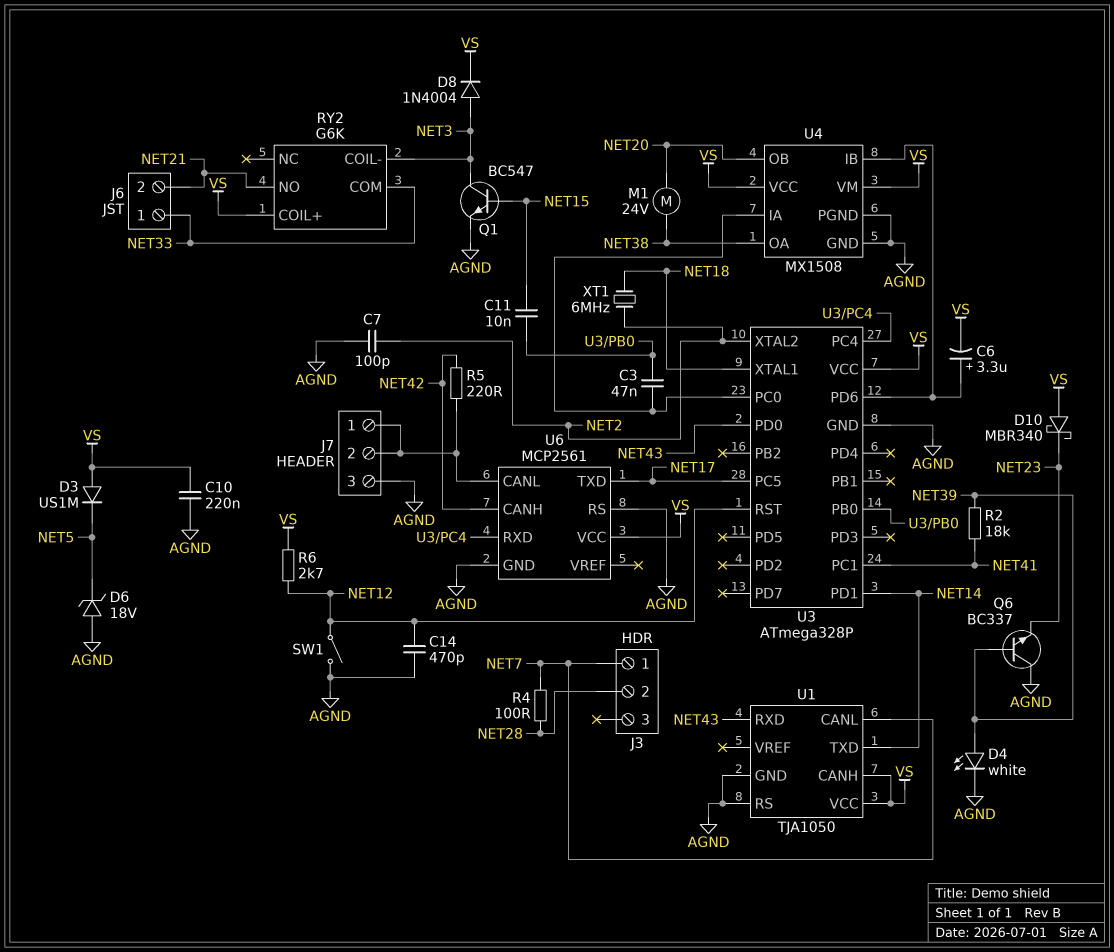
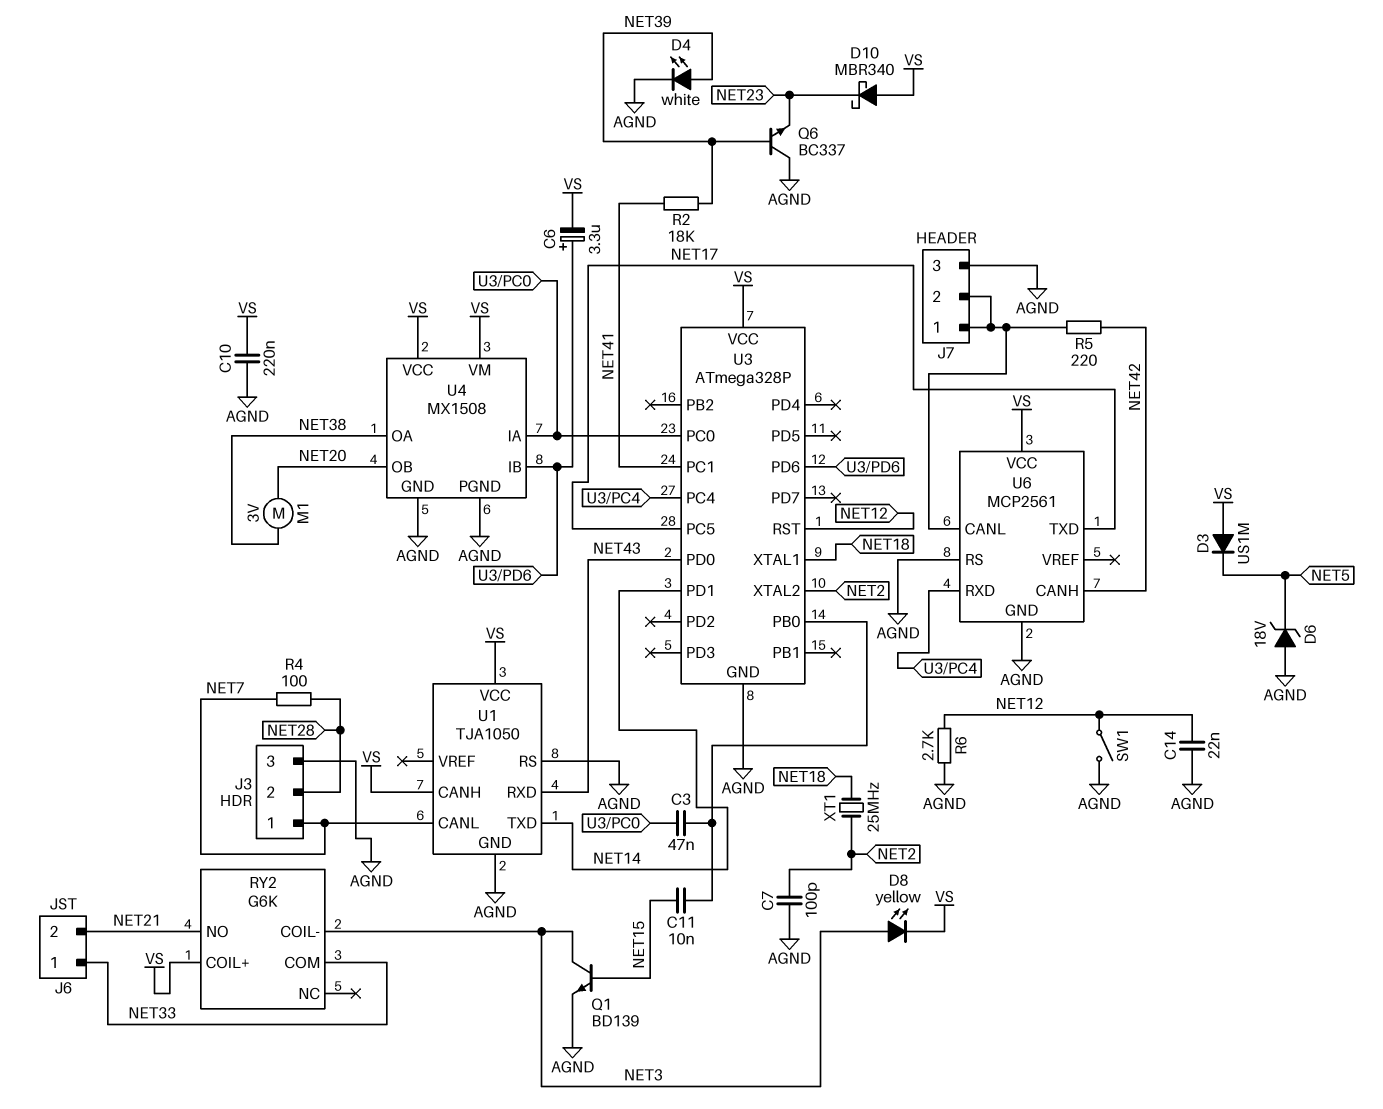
C14: 470pF (AGND, NET12) -> 22nF (AGND, NET12)
D8: diode 1N4004 (A NET3, K VS) -> LED yellow (A NET3, K VS)
J3 pin 3: none -> AGND
M1: motor 24V (NET20, NET38) -> motor 3V (NET20, NET38)
Q1: NPN BC547 (B NET15, C NET3, E AGND) -> NPN BD139 (B NET15, C NET3, E AGND)
R6: 2.7k (NET12, VS) -> 2.7k (AGND, NET12)
XT1: 6MHz (NET2, NET18) -> 25MHz (NET2, NET18)

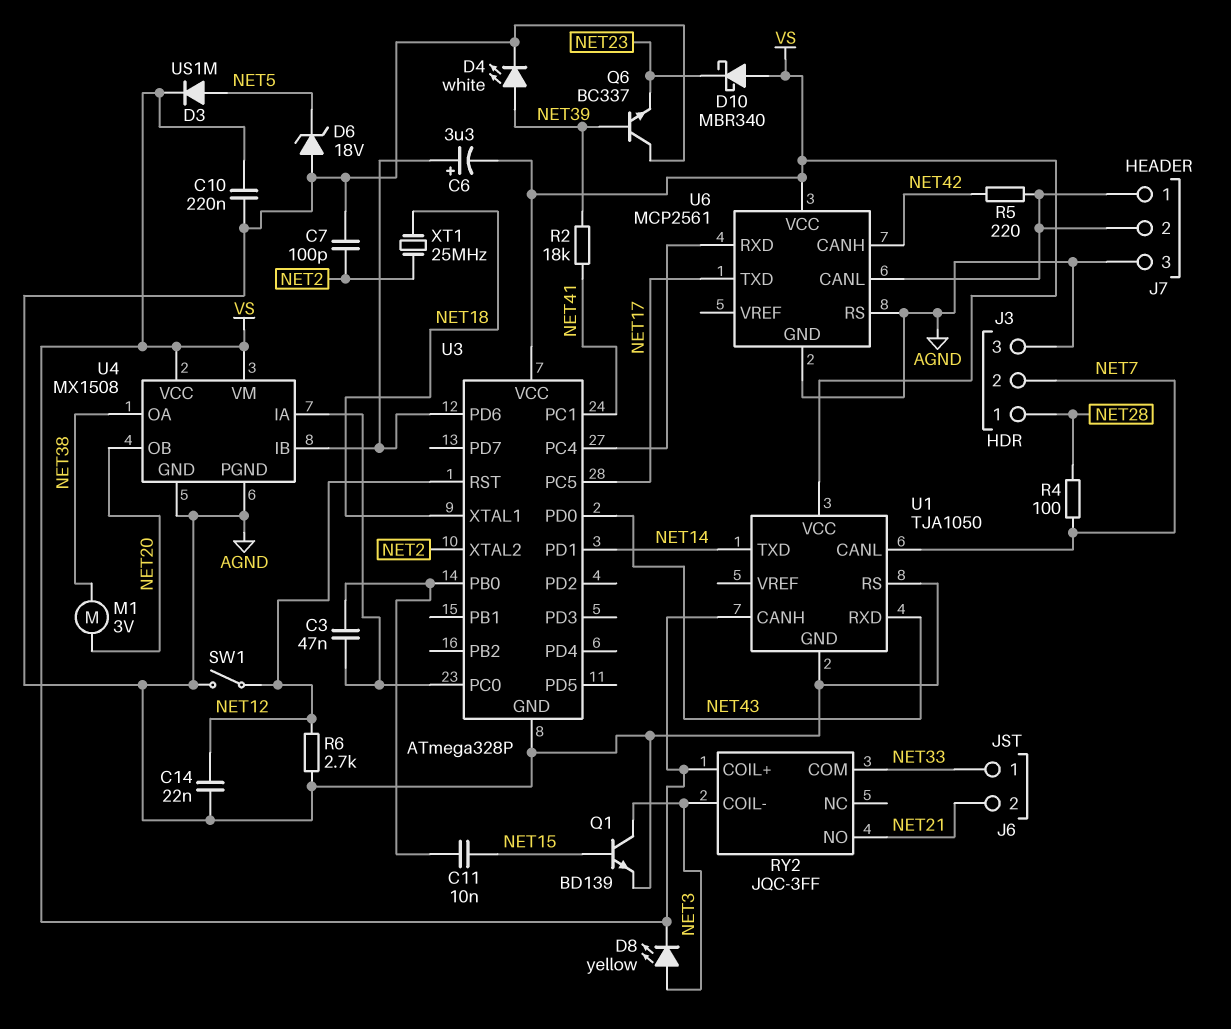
D3: diode US1M (A VS, K NET5) -> diode US1M (A NET5, K VS)
J3 pin 1: NET7 -> NET28
J3 pin 2: NET28 -> NET7
RY2: G6K -> JQC-3FF

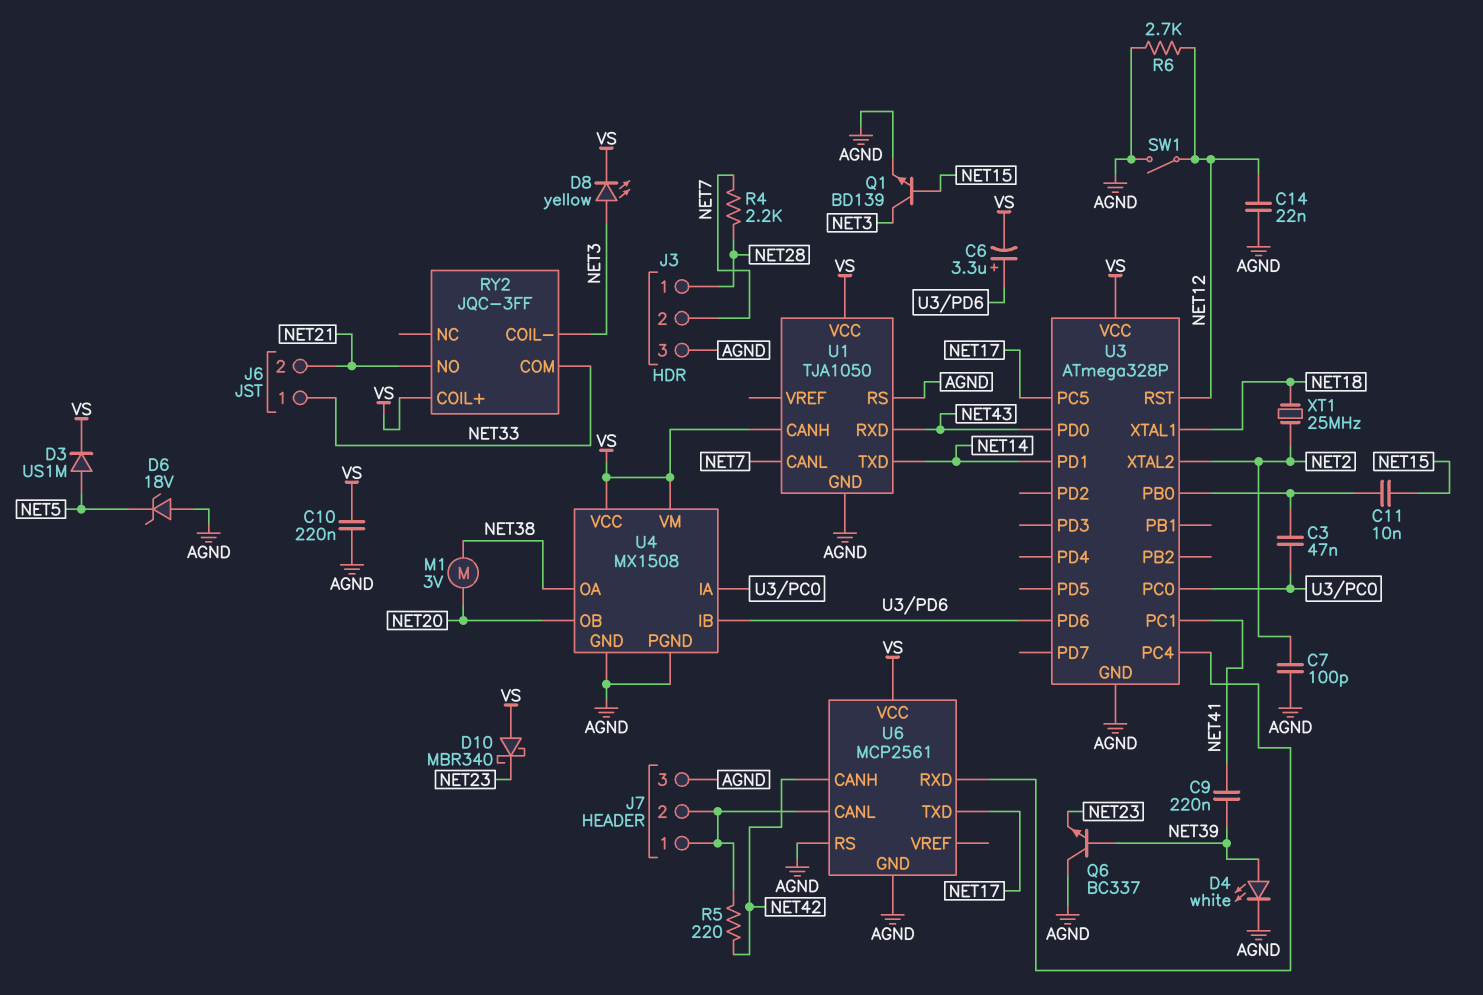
C9: none -> 220nF (NET39, NET41)
R2: 18k (NET39, NET41) -> none
R4: 100 (NET7, NET28) -> 2.2k (NET7, NET28)

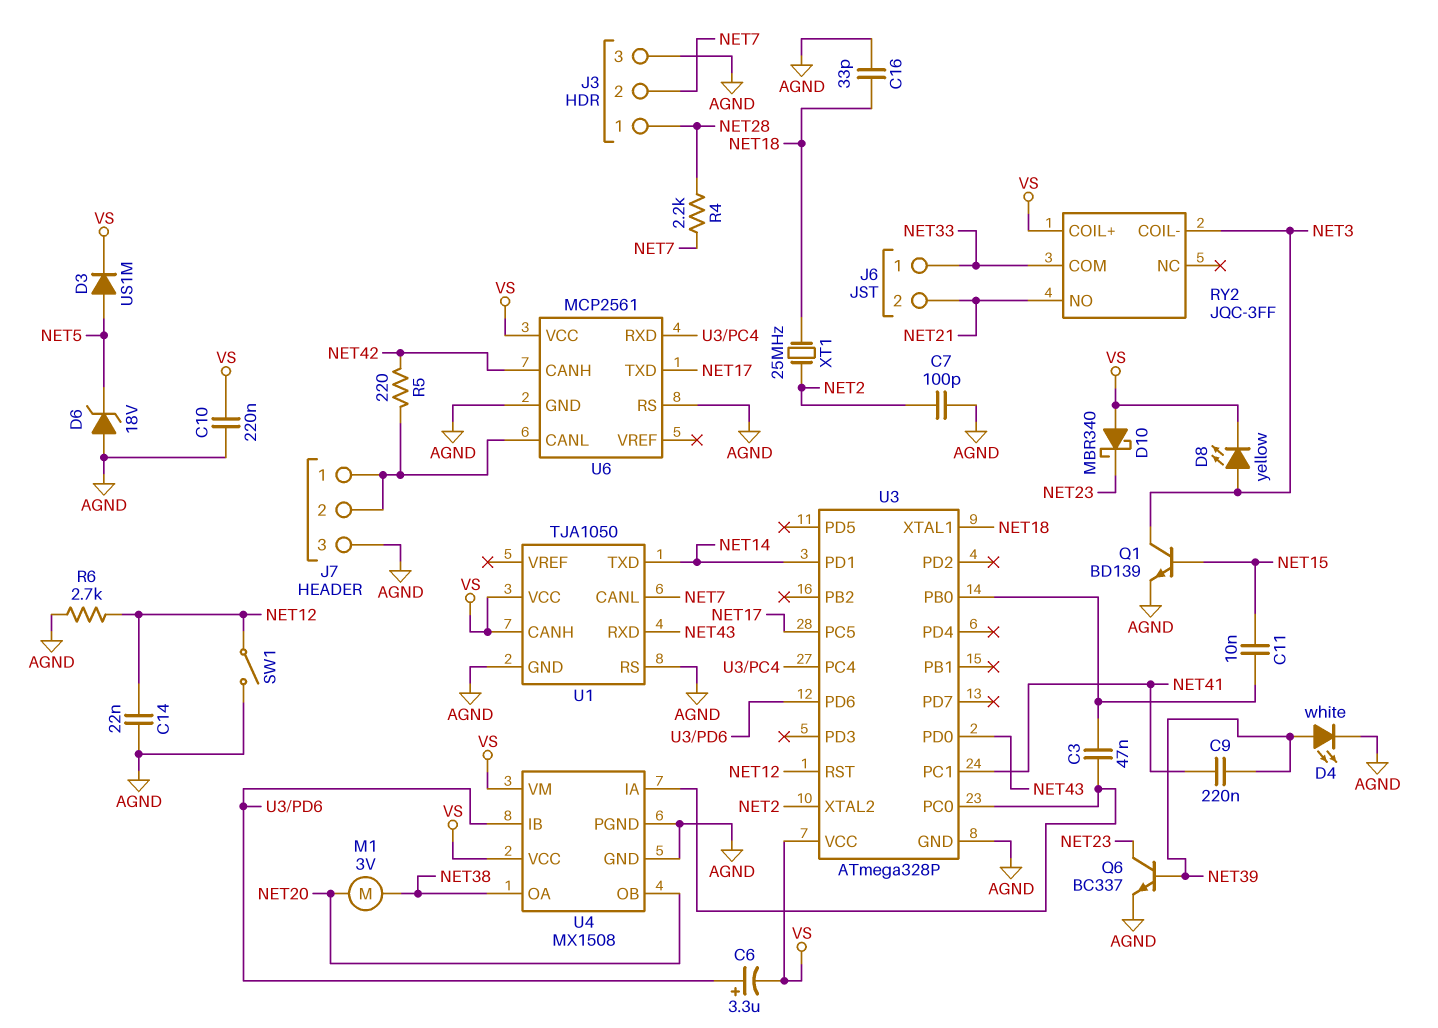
C16: none -> 33pF (AGND, NET18)
Q6: NPN BC337 (B NET39, C AGND, E NET23) -> NPN BC337 (B NET39, C NET23, E AGND)

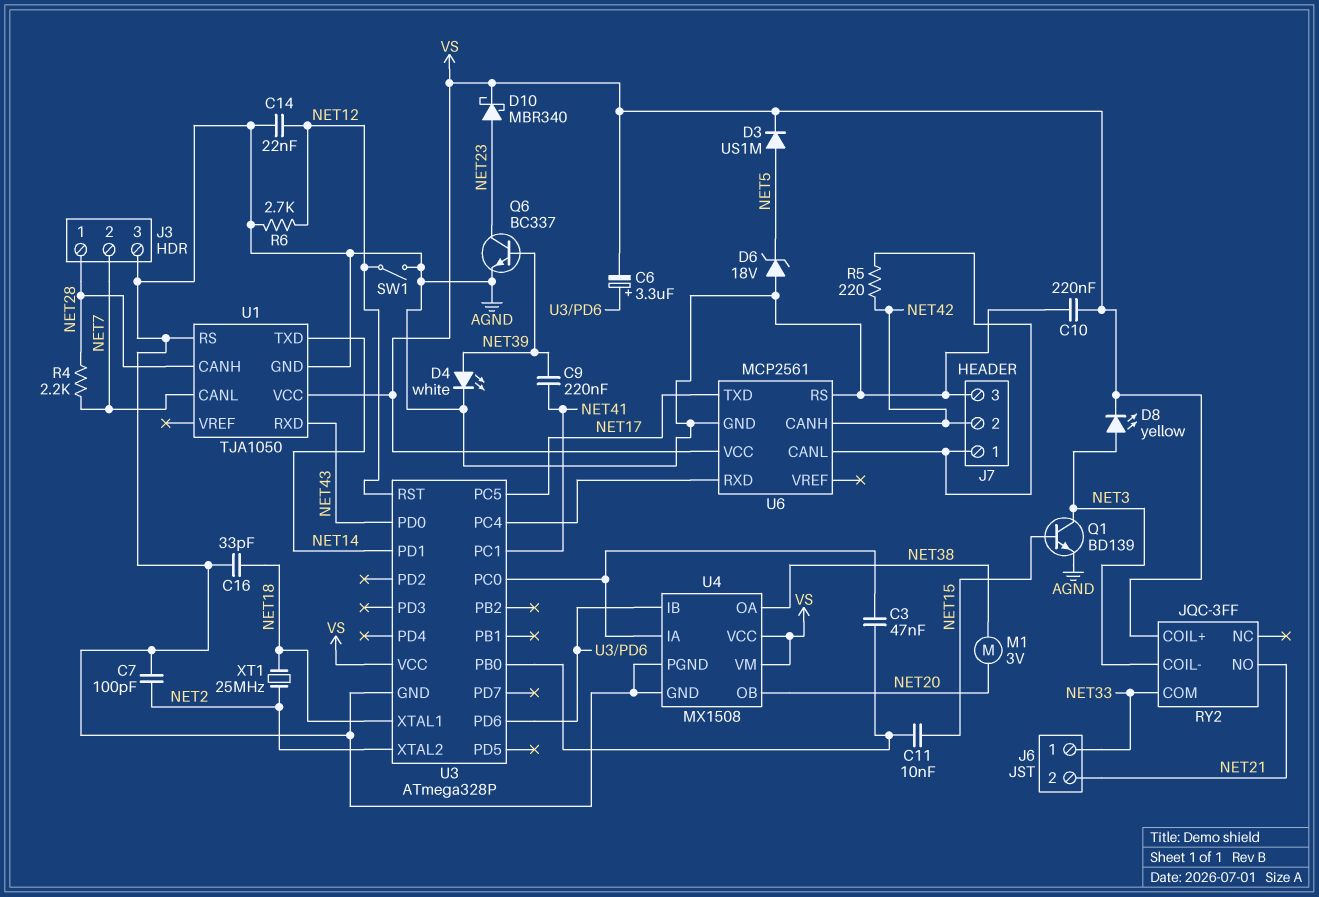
D10: schottky MBR340 (A VS, K NET23) -> schottky MBR340 (A NET23, K VS)
J7 pin 2: J7/1 -> NET42
U1 pin CANH: VS -> NET28

